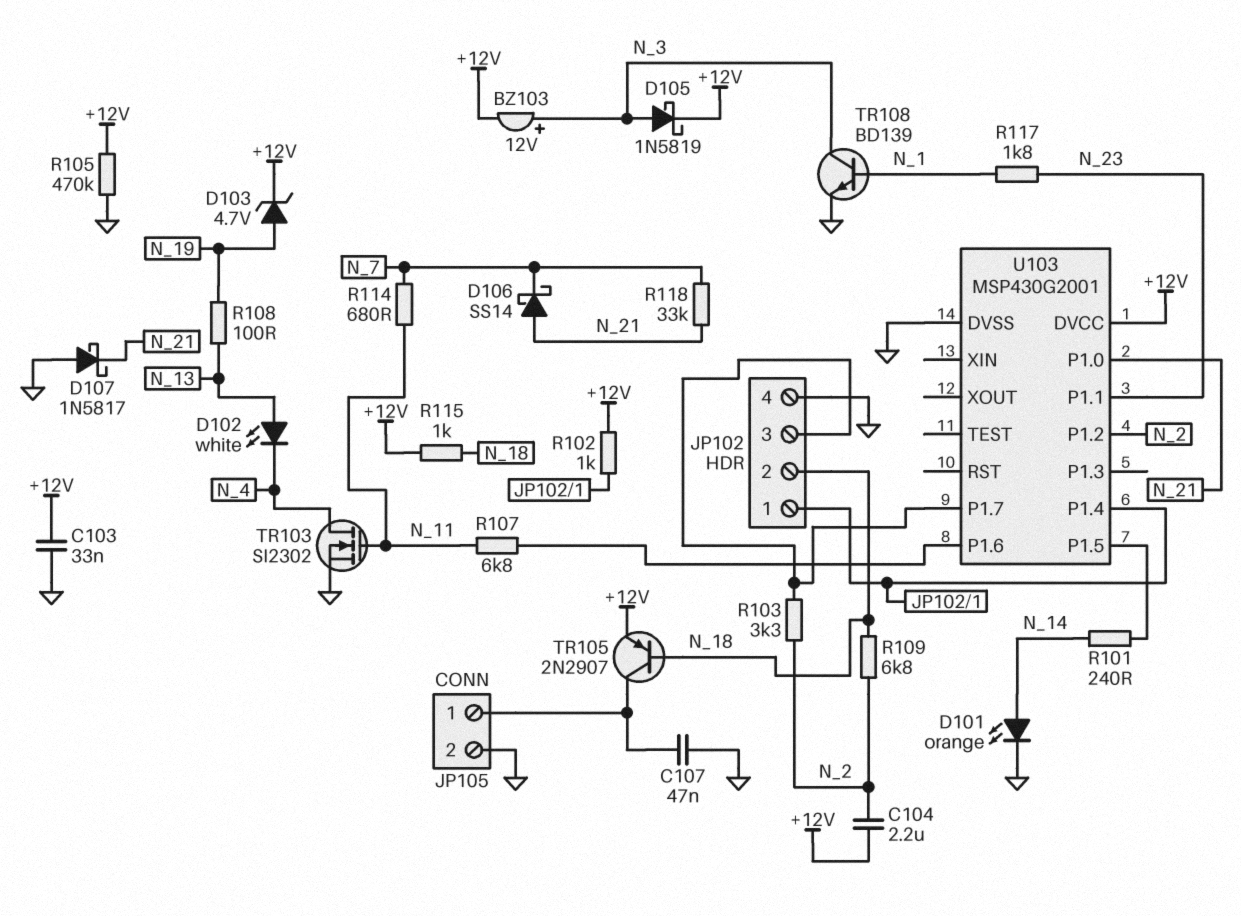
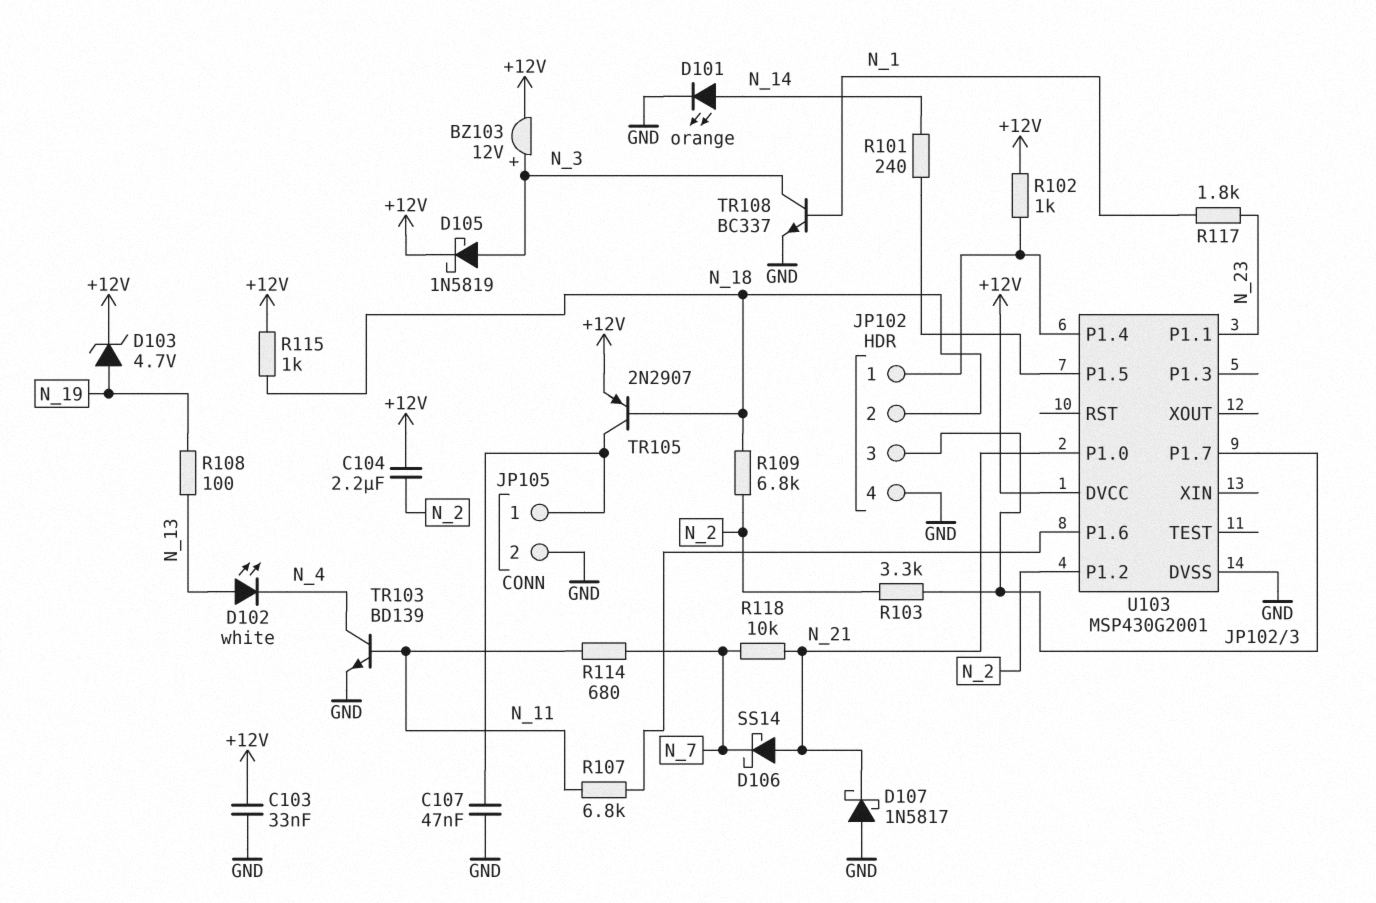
R105: 470k (+12V, GND) -> none
R118: 33k (N_7, N_21) -> 10k (N_7, N_21)
TR103: NMOS SI2302 (G N_11, D N_4, S GND) -> NPN BD139 (B N_11, C N_4, E GND)
TR108: NPN BD139 (B N_1, C N_3, E GND) -> NPN BC337 (B N_1, C N_3, E GND)

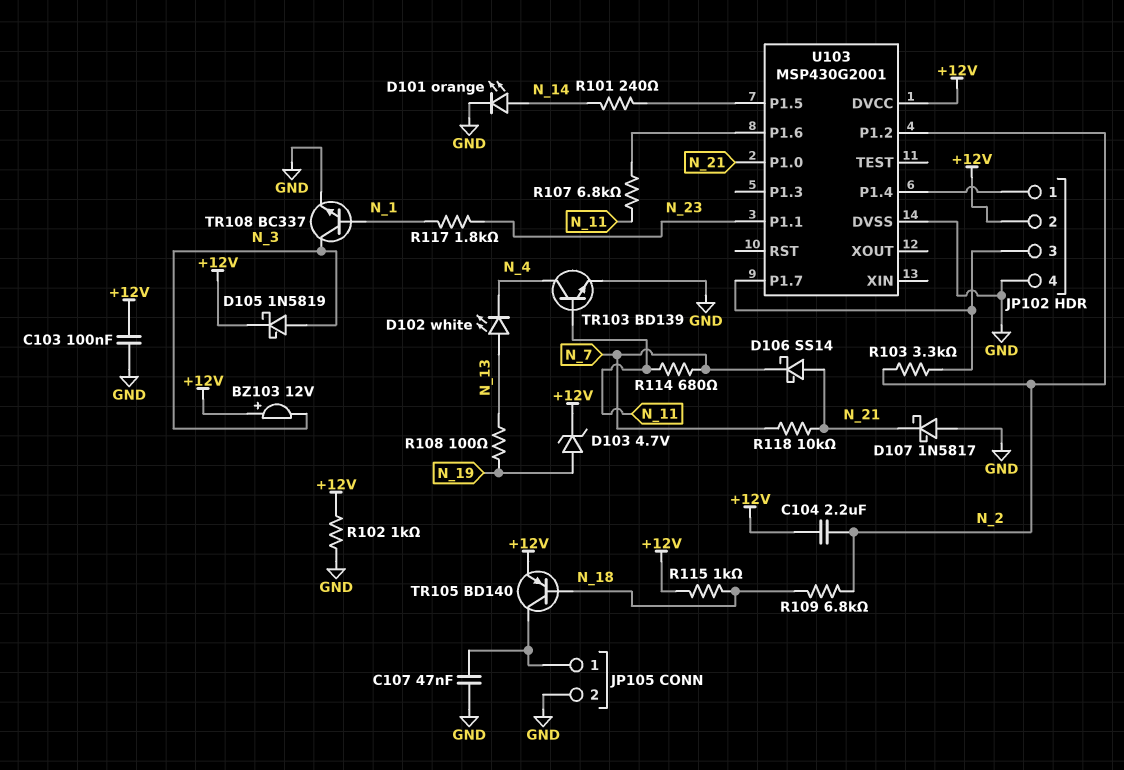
BZ103: buzzer 12V (plus N_3, minus +12V) -> buzzer 12V (plus +12V, minus N_3)
C103: 33nF (+12V, GND) -> 100nF (+12V, GND)
JP102 pin 2: N_18 -> +12V
R102: 1k (+12V, JP102/1) -> 1k (+12V, GND)
TR105: PNP 2N2907 (B N_18, C JP105/1, E +12V) -> PNP BD140 (B N_18, C JP105/1, E +12V)

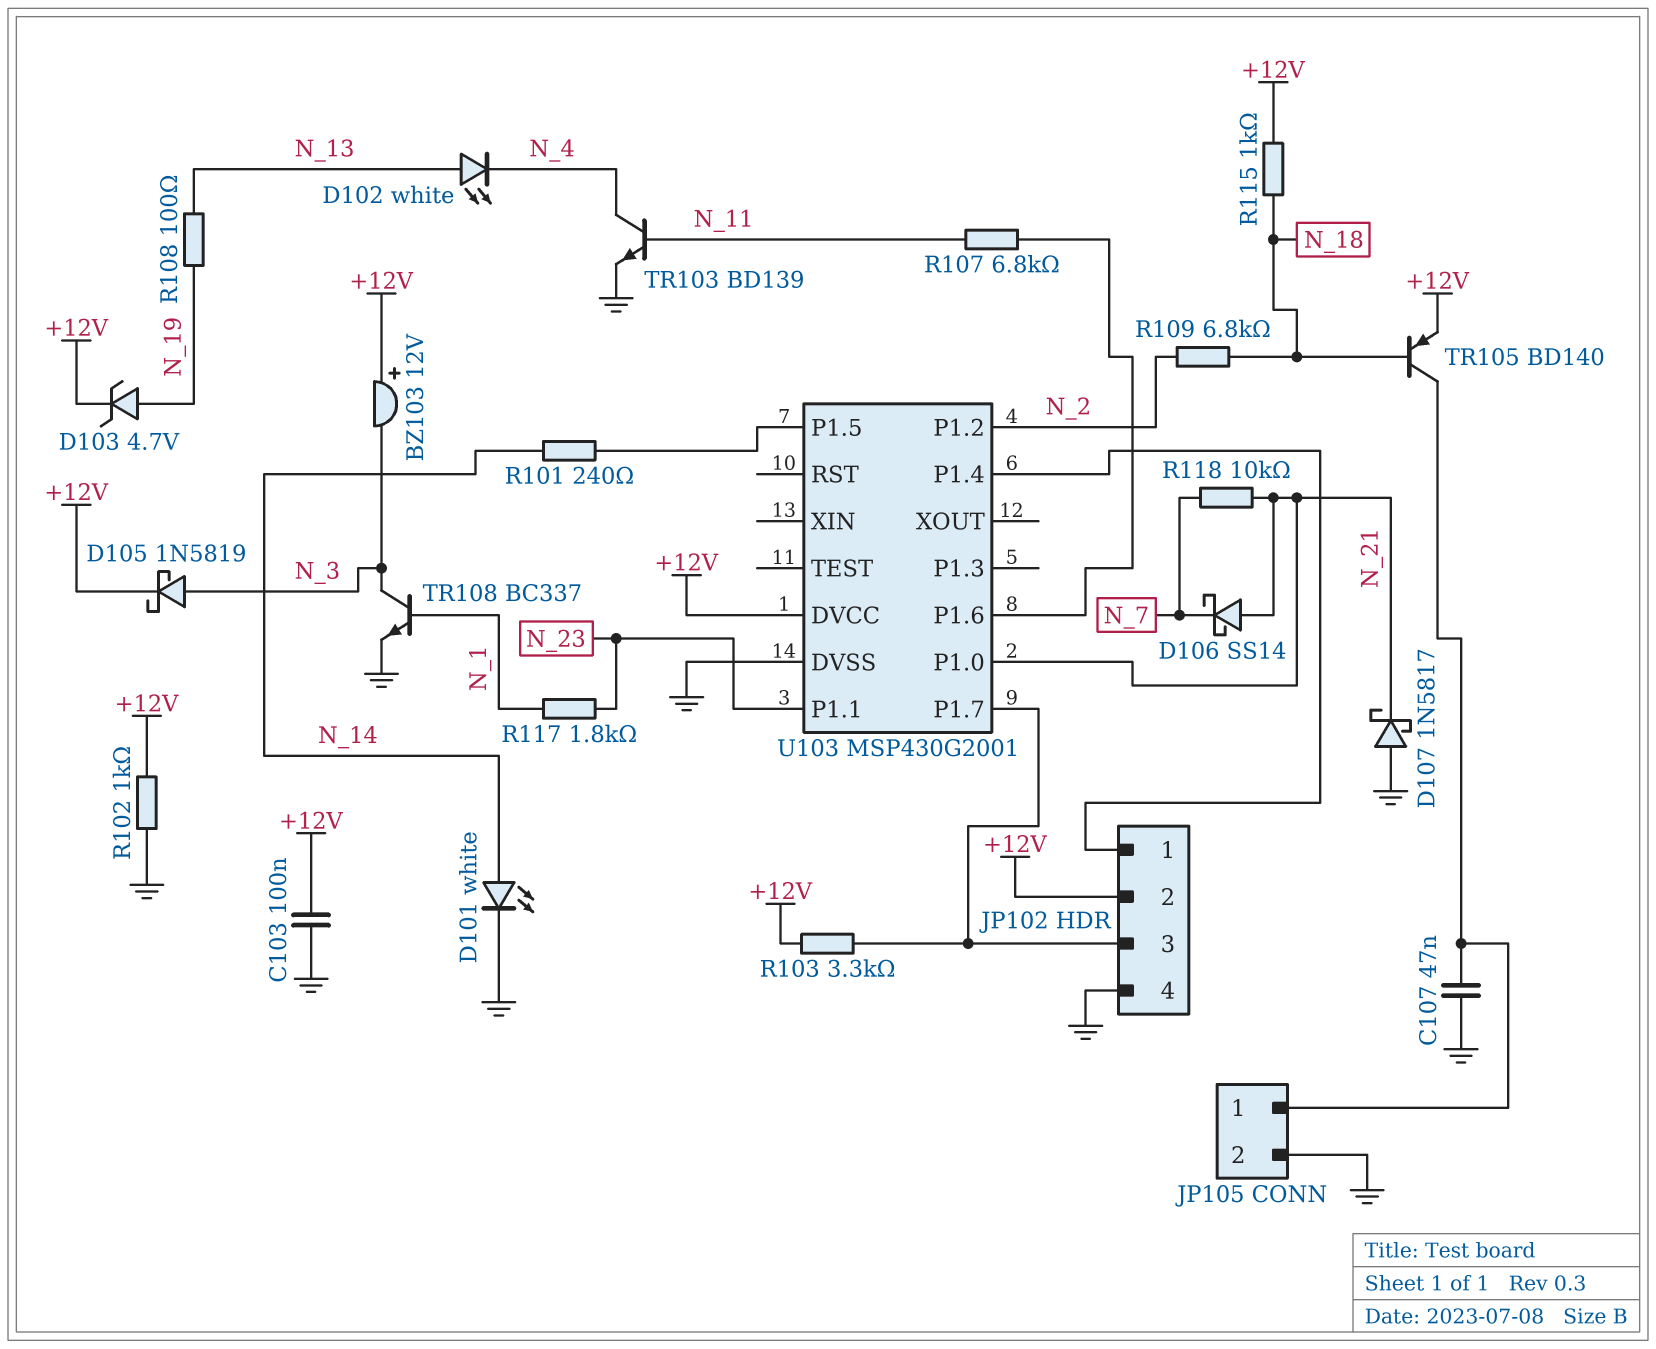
C104: 2.2uF (+12V, N_2) -> none
D101: LED orange (A N_14, K GND) -> LED white (A N_14, K GND)
R103: 3.3k (JP102/3, N_2) -> 3.3k (+12V, JP102/3)
R114: 680 (N_7, N_11) -> none

